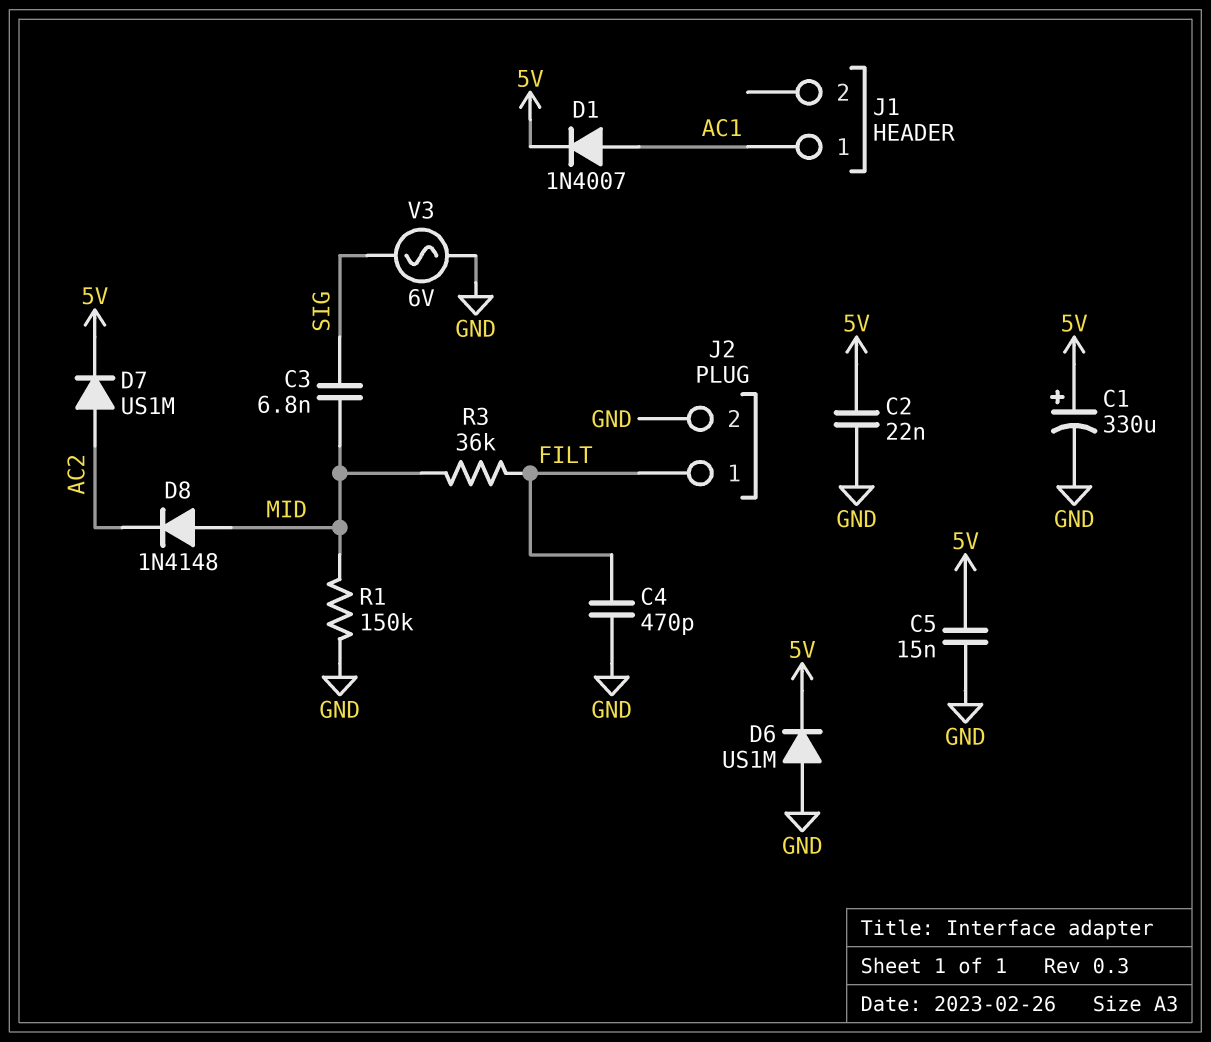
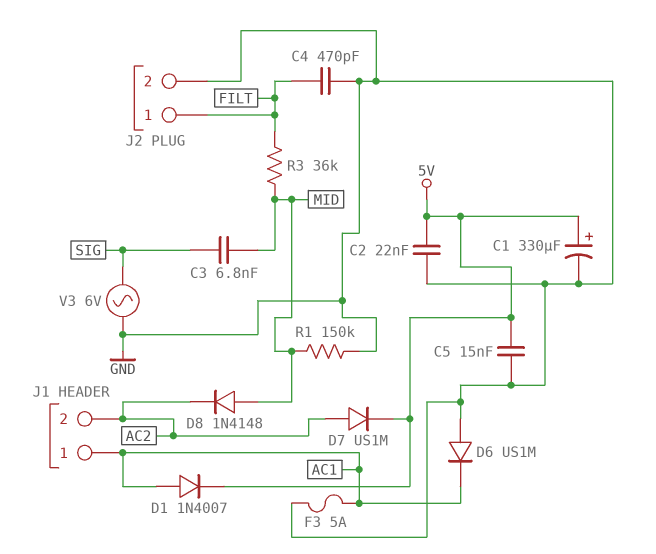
D6: diode US1M (A GND, K 5V) -> diode US1M (A GND, K AC1)
F3: none -> 5A (AC1, GND)
J1 pin 2: none -> AC2

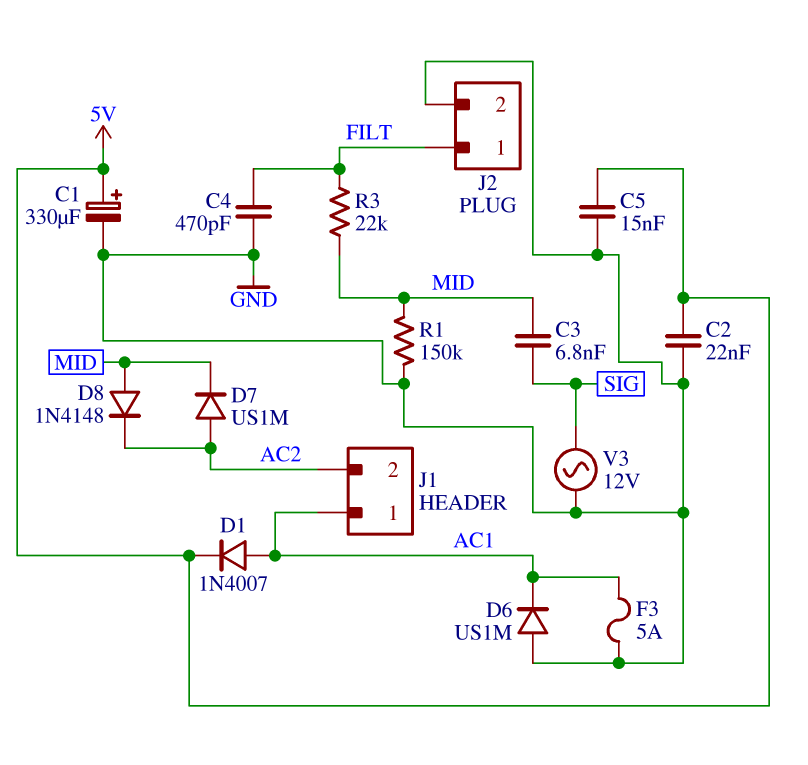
D7: diode US1M (A AC2, K 5V) -> diode US1M (A AC2, K MID)
R3: 36k (FILT, MID) -> 22k (FILT, MID)
V3: AC 6V (GND, SIG) -> AC 12V (GND, SIG)

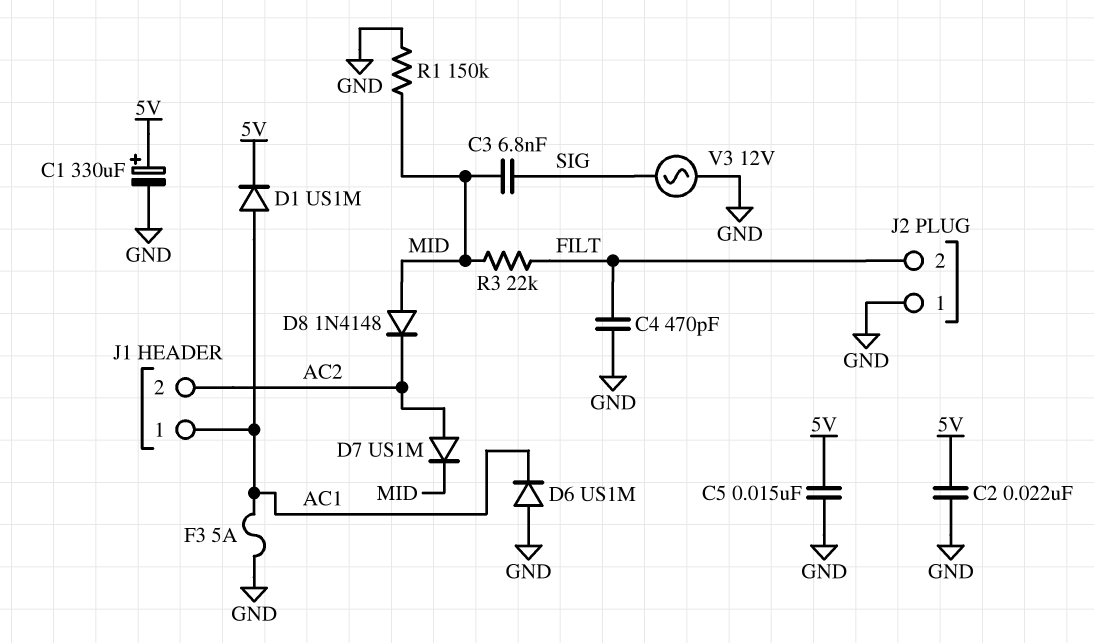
D1: diode 1N4007 (A AC1, K 5V) -> diode US1M (A AC1, K 5V)
J2 pin 1: FILT -> GND
J2 pin 2: GND -> FILT

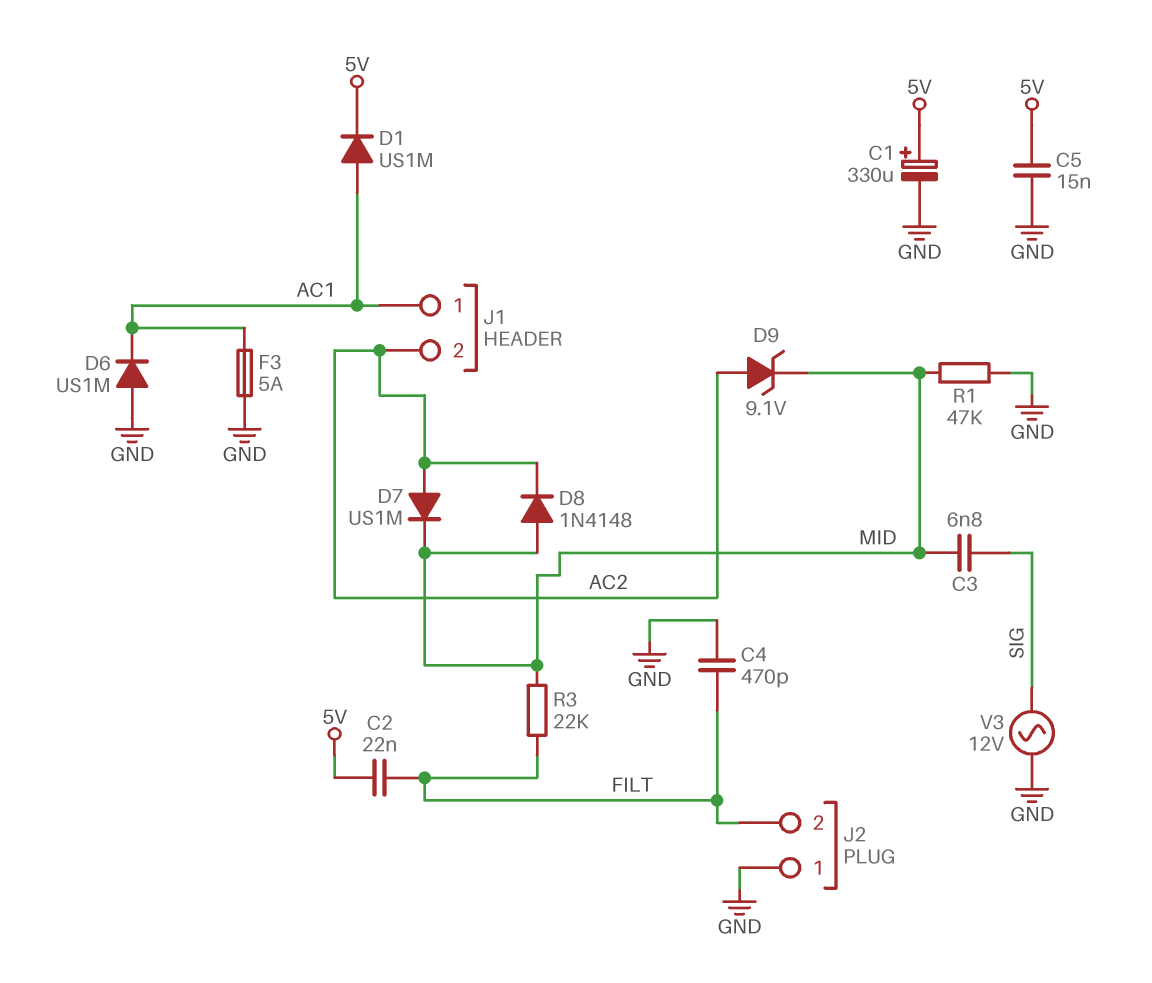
C2: 22nF (5V, GND) -> 22nF (5V, FILT)
D9: none -> zener 9.1V (A AC2, K MID)
R1: 150k (GND, MID) -> 47k (GND, MID)

